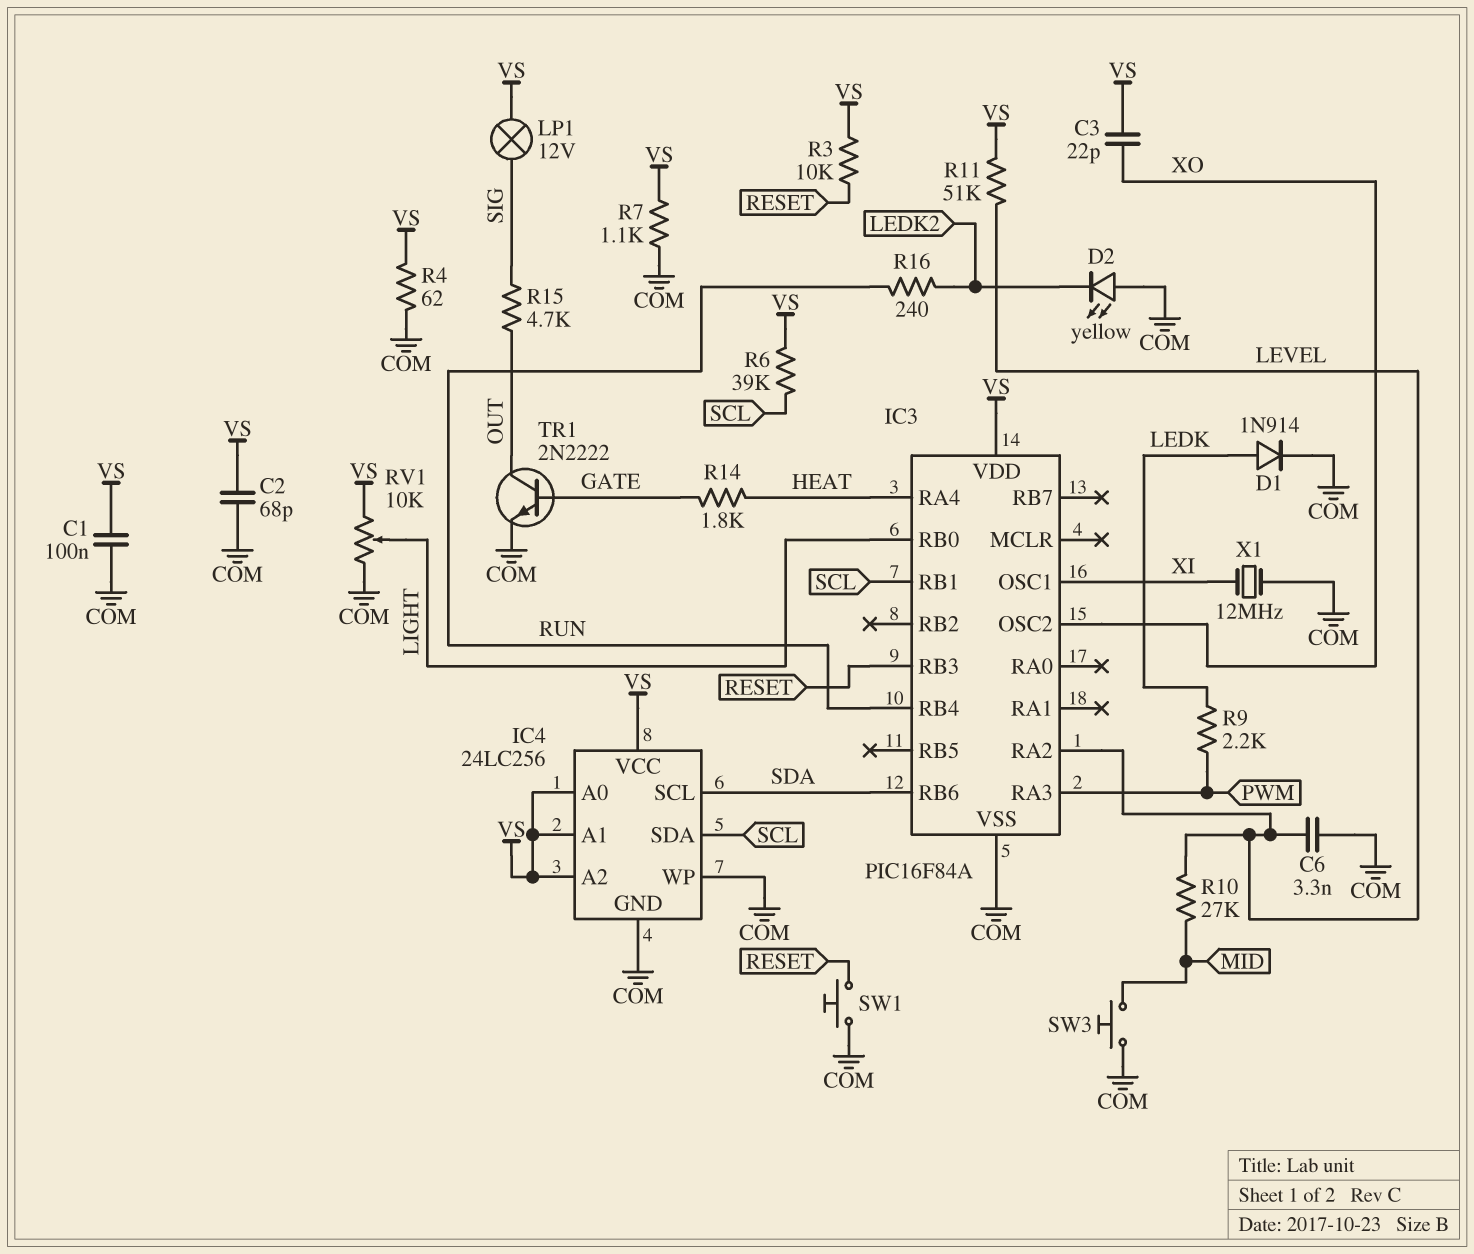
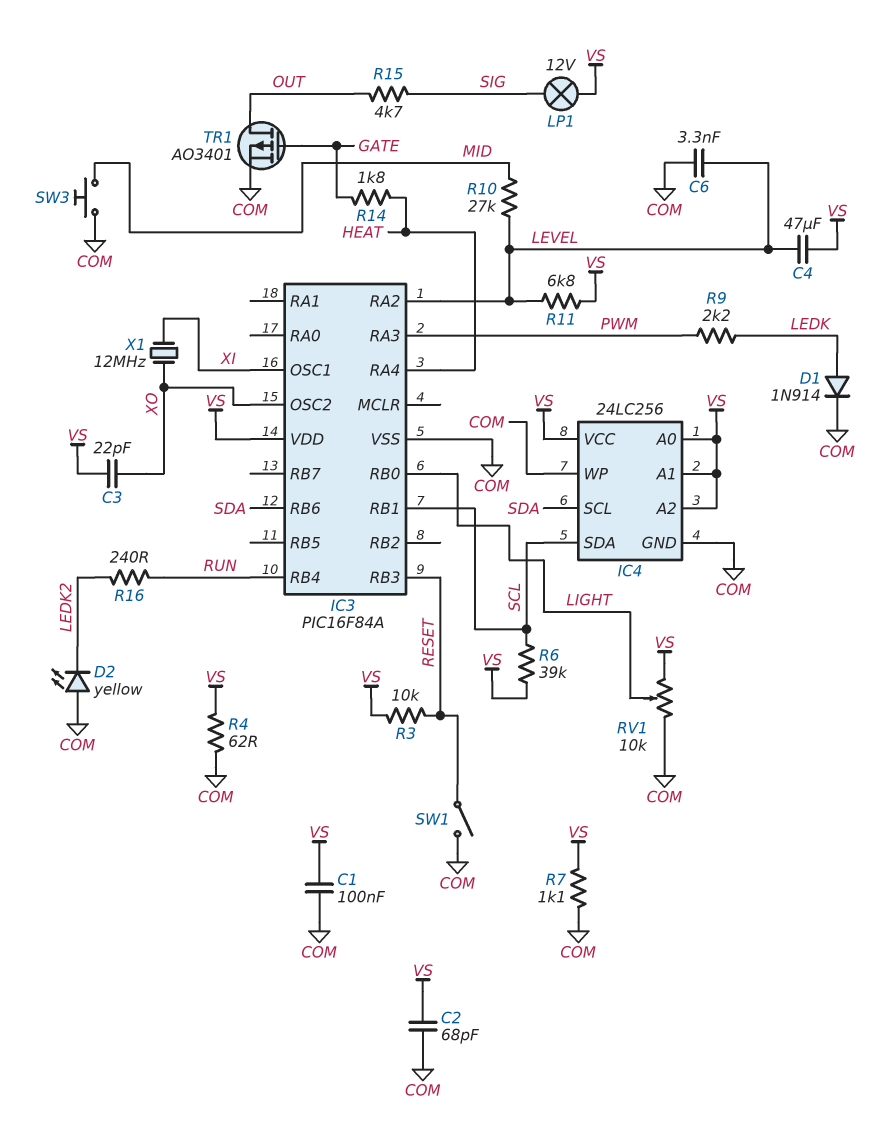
C4: none -> 47uF (LEVEL, VS)
R11: 51k (LEVEL, VS) -> 6.8k (LEVEL, VS)
SW1: button (COM, RESET) -> switch (COM, RESET)
TR1: NPN 2N2222 (B GATE, C OUT, E COM) -> PMOS AO3401 (G GATE, D OUT, S COM)
X1: 12MHz (COM, XI) -> 12MHz (XI, XO)

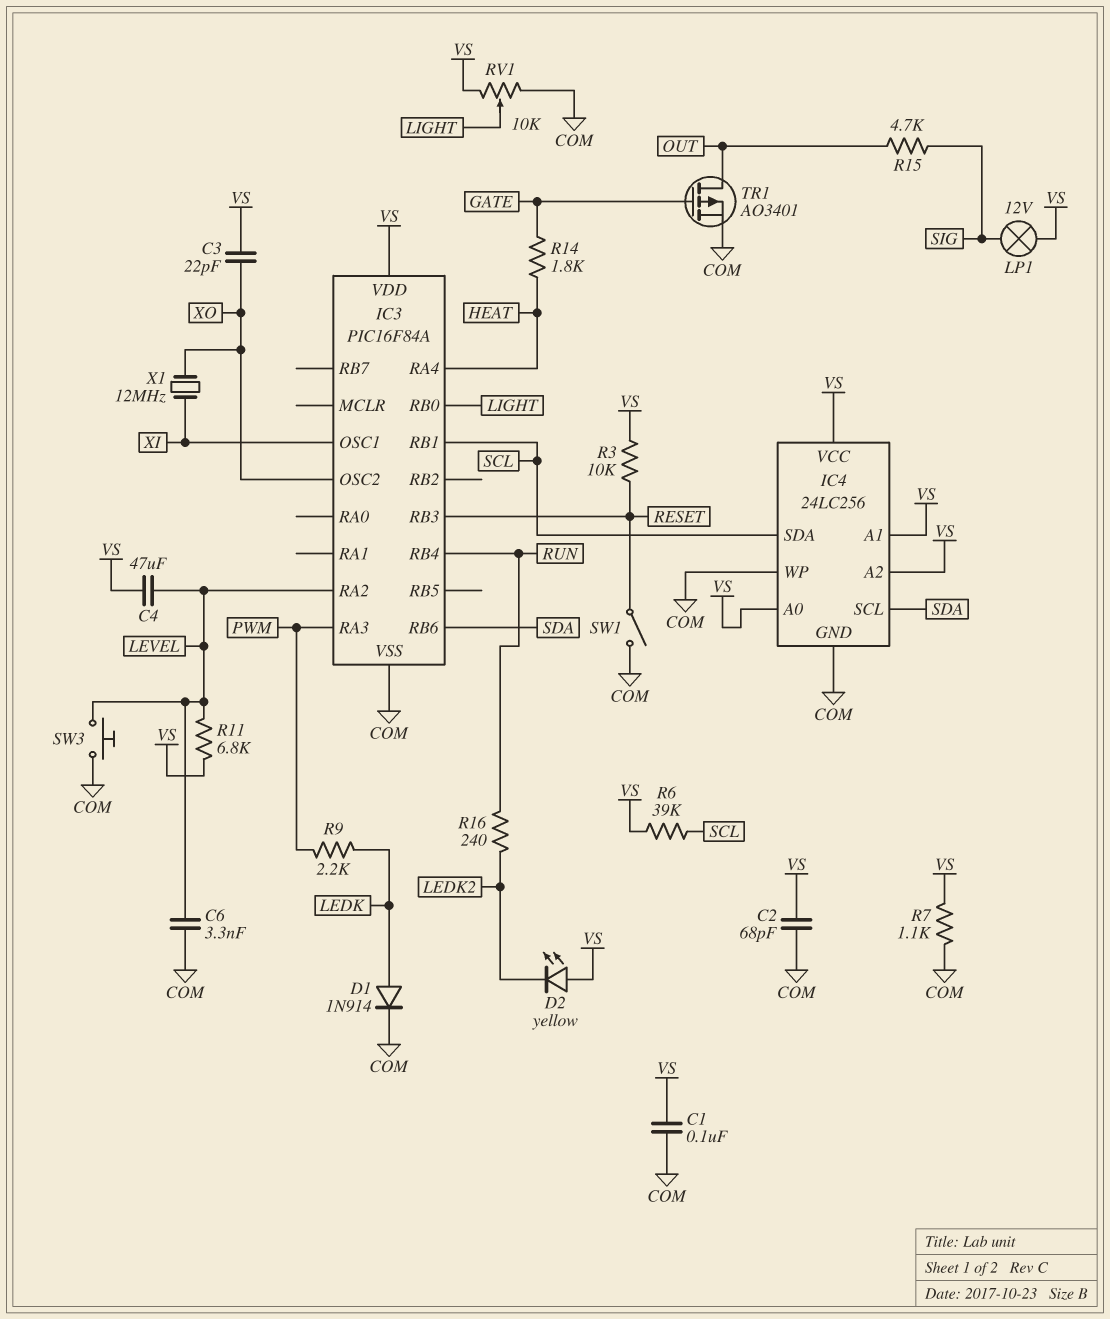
D2: LED yellow (A COM, K LEDK2) -> LED yellow (A VS, K LEDK2)
R4: 62 (COM, VS) -> none
R10: 27k (LEVEL, MID) -> none
SW3: button (COM, MID) -> button (COM, LEVEL)

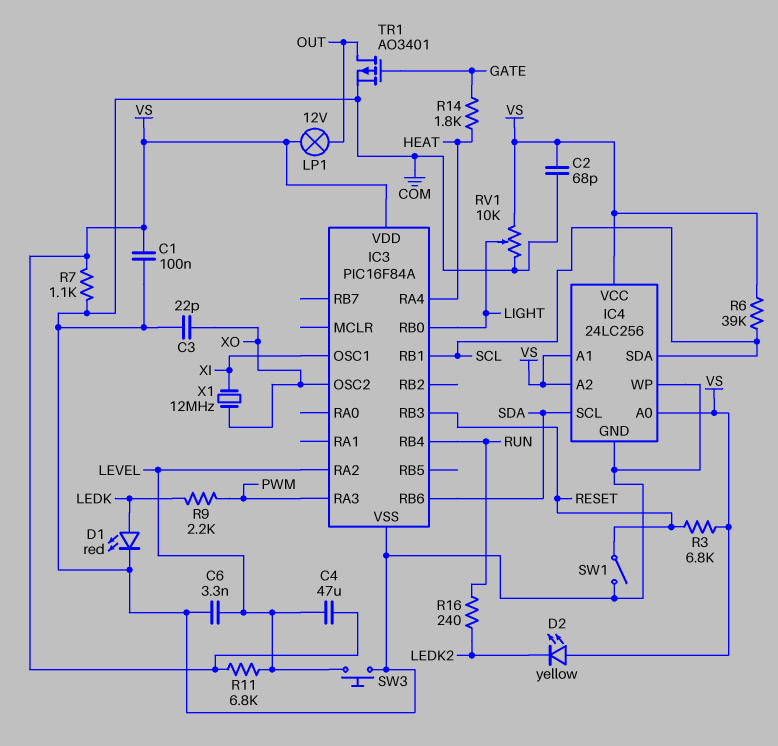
C3: 22pF (VS, XO) -> 22pF (COM, XO)
D1: diode 1N914 (A LEDK, K COM) -> LED red (A LEDK, K COM)
LP1: lamp 12V (SIG, VS) -> lamp 12V (OUT, VS)
R3: 10k (RESET, VS) -> 6.8k (RESET, VS)
R15: 4.7k (OUT, SIG) -> none

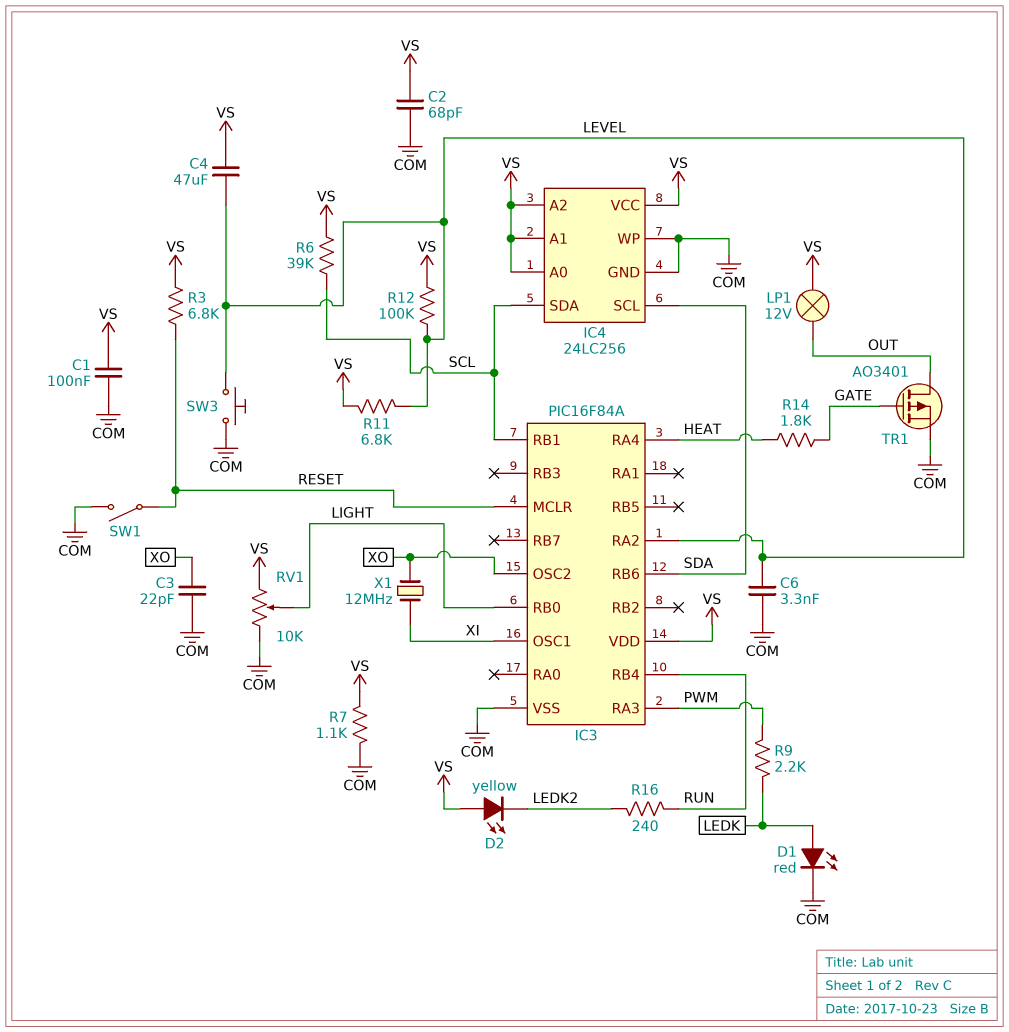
IC3 pin MCLR: none -> RESET
IC3 pin RB3: RESET -> none
R12: none -> 100k (LEVEL, VS)

